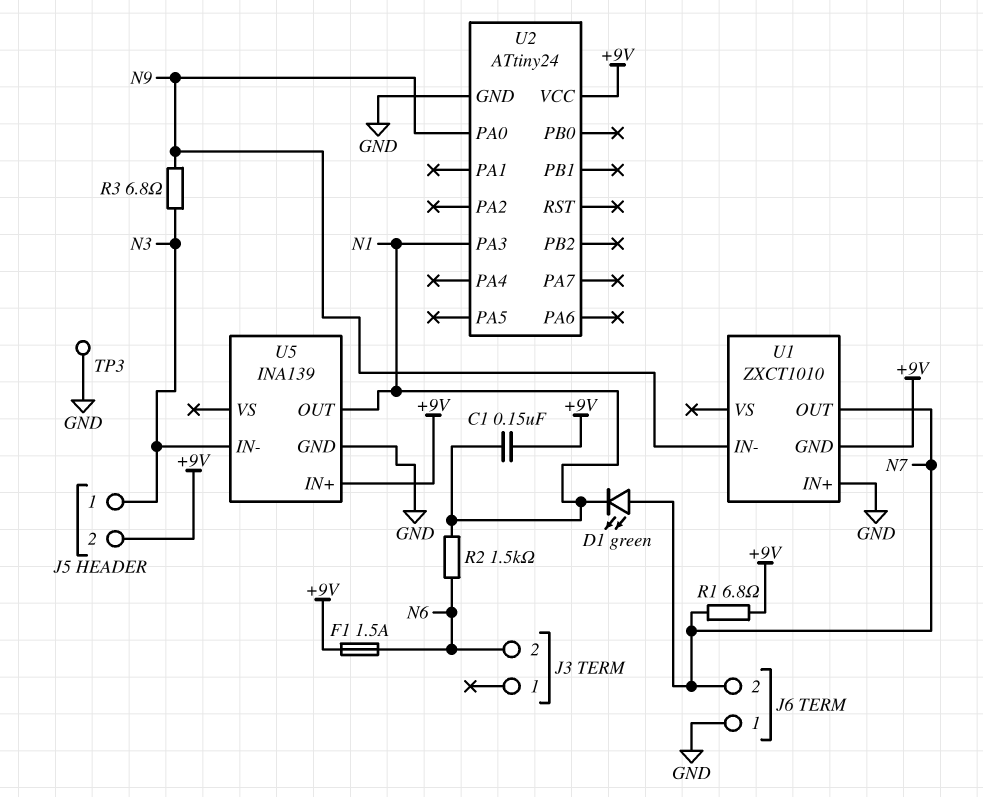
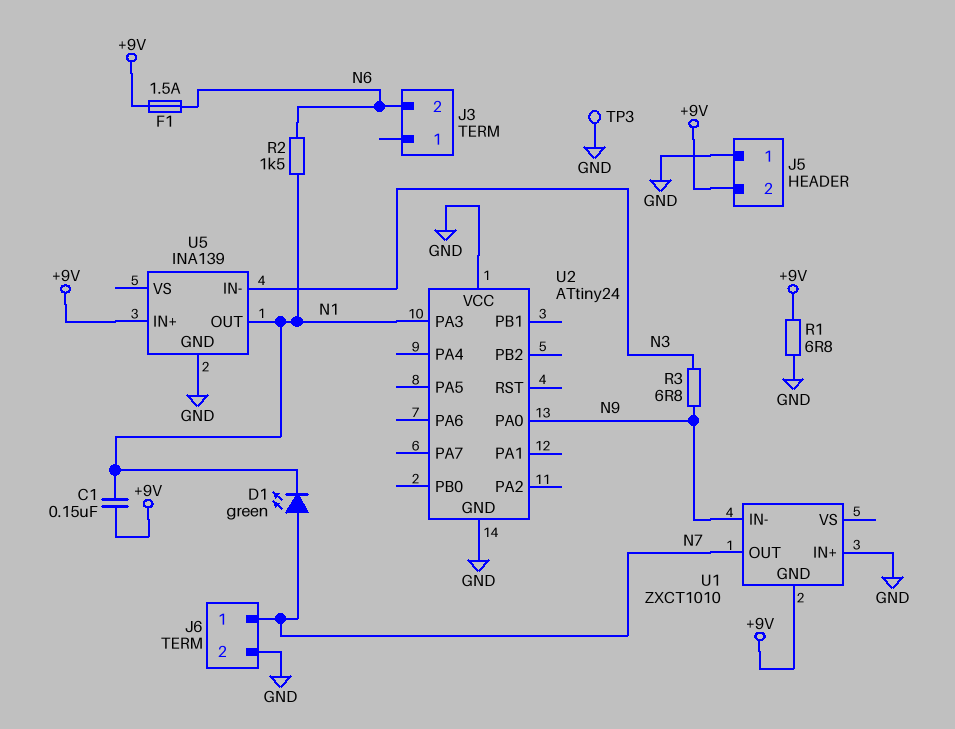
J5 pin 1: N3 -> GND
J6 pin 1: GND -> N7
J6 pin 2: N7 -> GND
R1: 6.8 (+9V, N7) -> 6.8 (+9V, GND)
U2 pin VCC: +9V -> GND

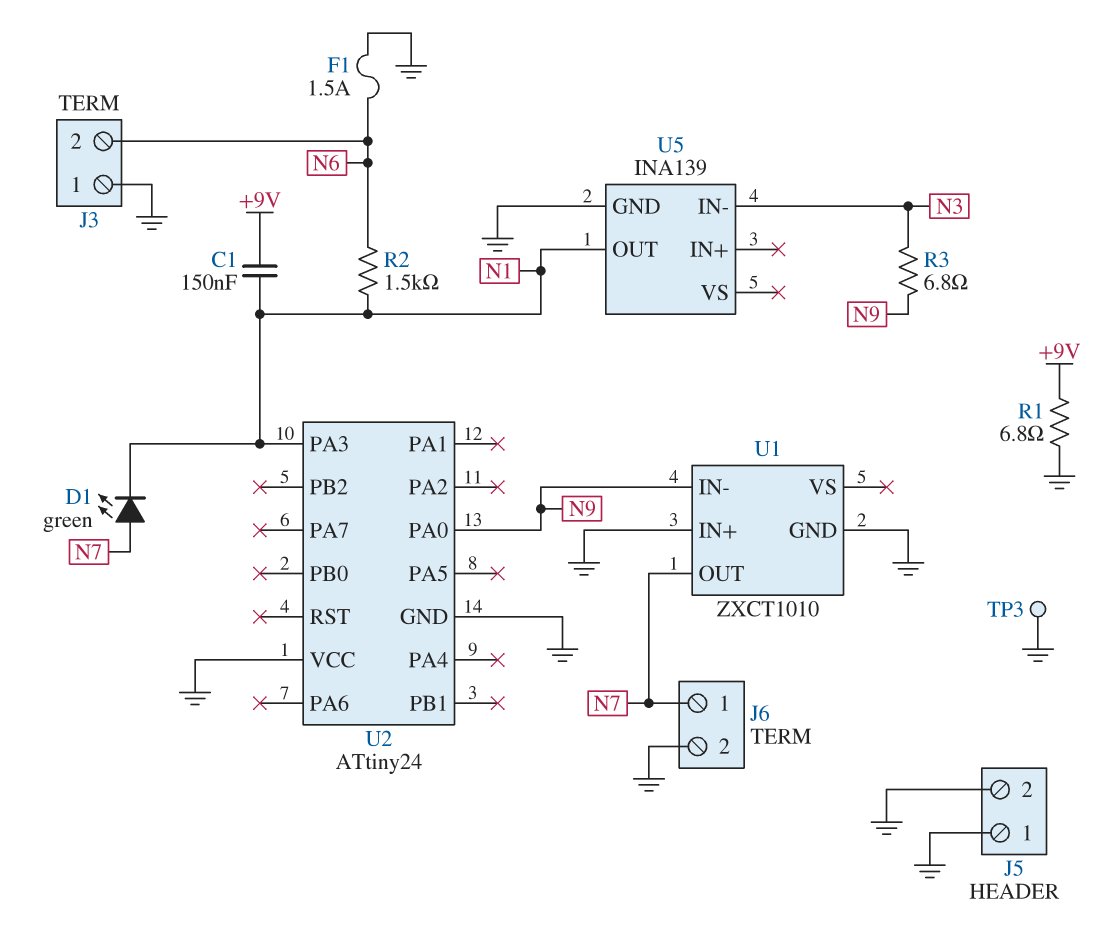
F1: 1.5A (+9V, N6) -> 1.5A (GND, N6)
J3 pin 1: none -> GND
J5 pin 2: +9V -> GND
U1 pin GND: +9V -> GND
U5 pin IN+: +9V -> none

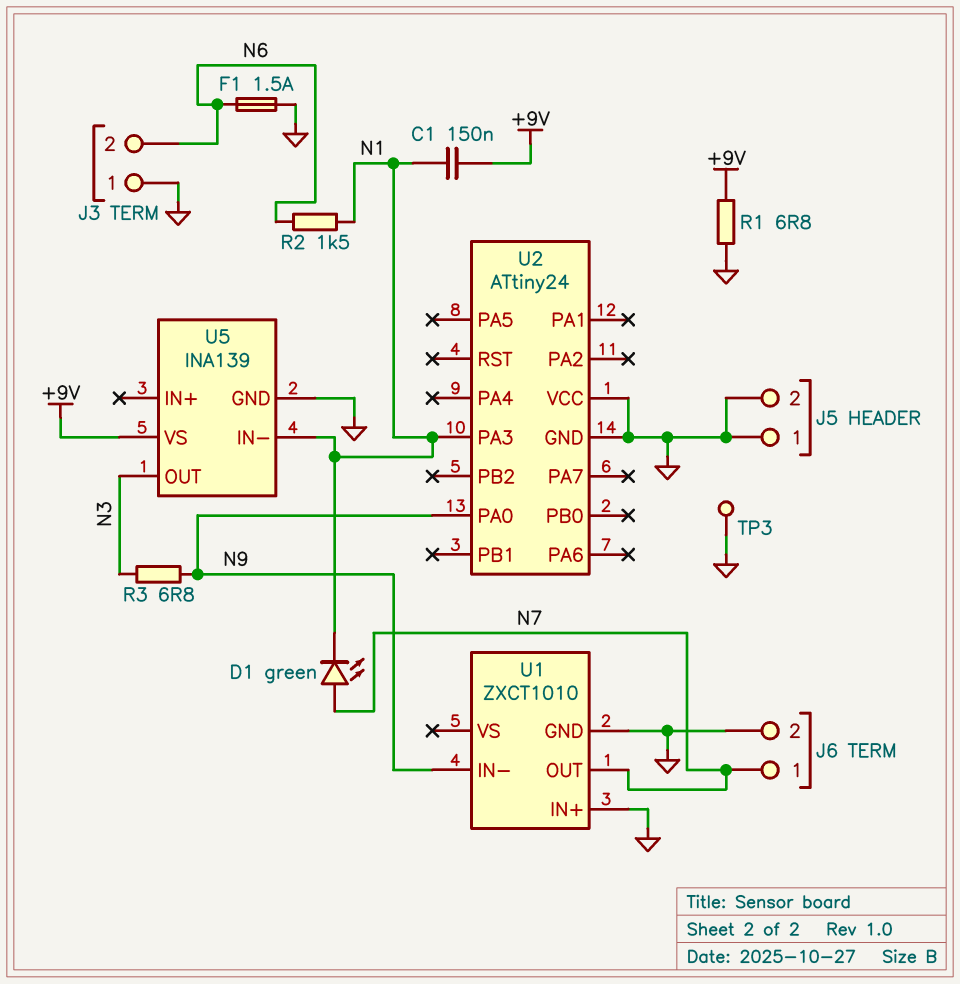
U5 pin IN-: N3 -> N1
U5 pin OUT: N1 -> N3
U5 pin VS: none -> +9V

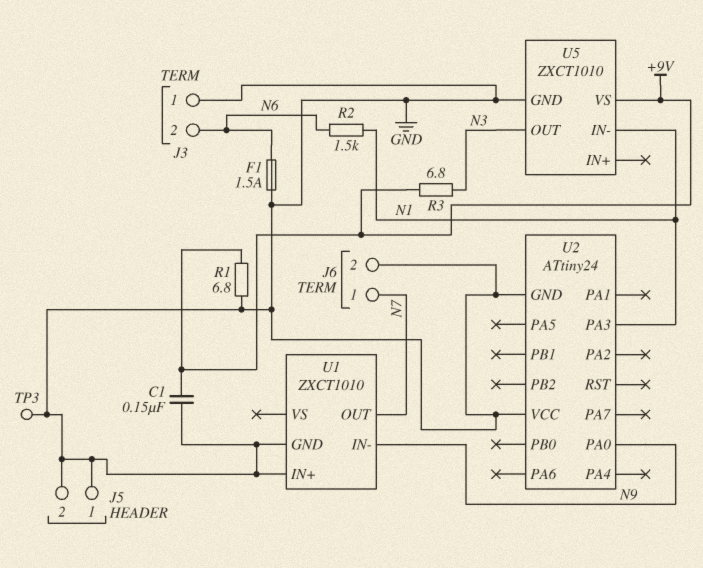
C1: 150nF (+9V, N1) -> 150nF (+9V, GND)
D1: LED green (A N7, K N1) -> none
R3: 6.8 (N3, N9) -> 6.8 (+9V, N3)
U5: INA139 -> ZXCT1010

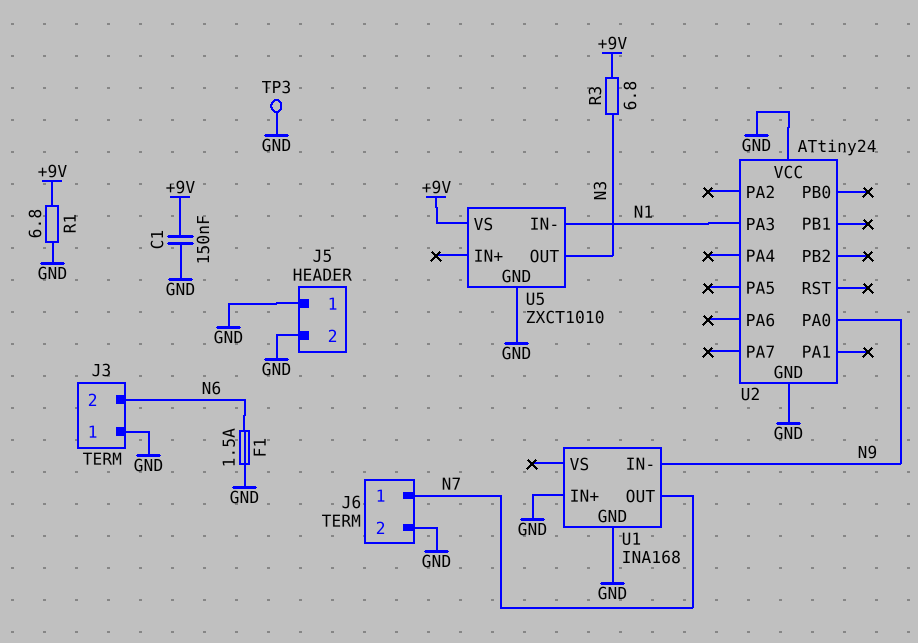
R2: 1.5k (N1, N6) -> none
U1: ZXCT1010 -> INA168

